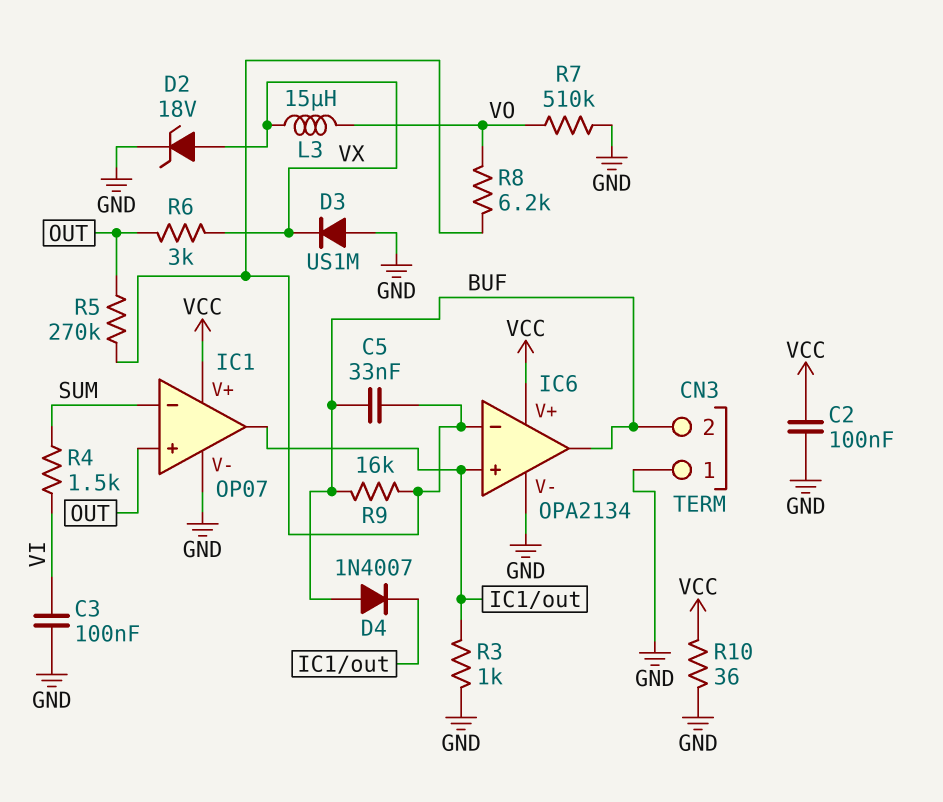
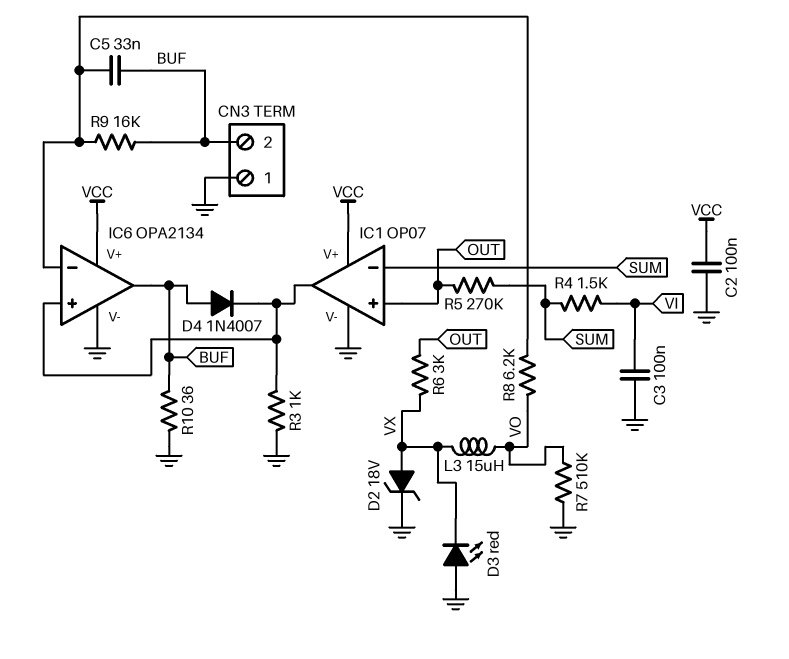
D3: diode US1M (A GND, K VX) -> LED red (A GND, K VX)
R5: 270k (IC6/in-, OUT) -> 270k (OUT, SUM)
R10: 36 (GND, VCC) -> 36 (BUF, GND)

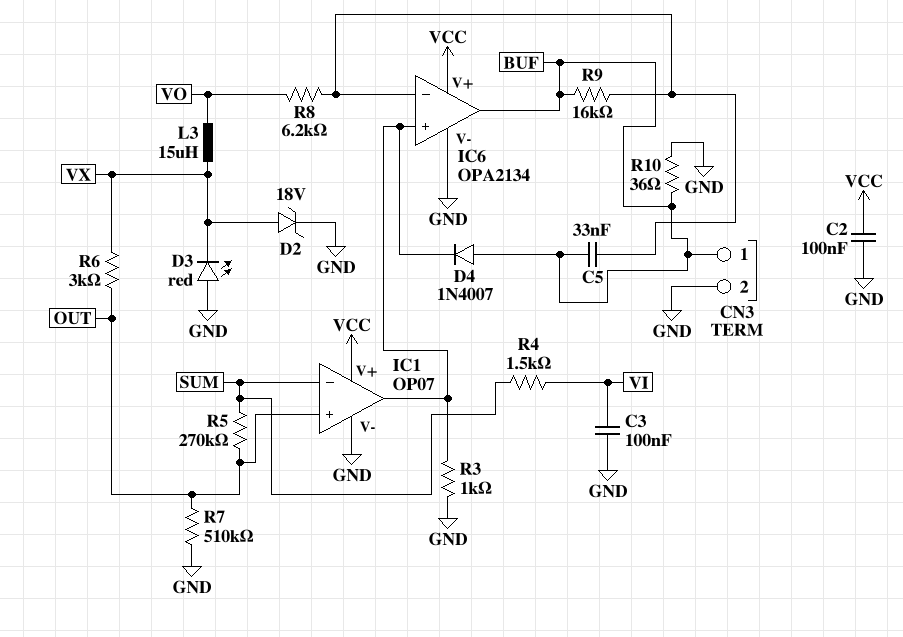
CN3 pin 1: GND -> BUF
CN3 pin 2: BUF -> GND
R7: 510k (GND, VO) -> 510k (GND, OUT)

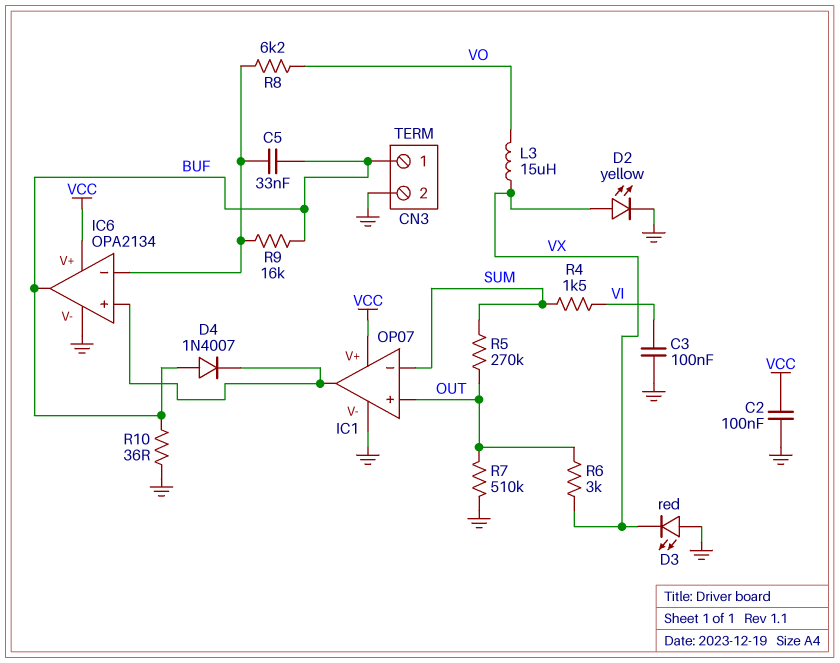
D2: zener 18V (A VX, K GND) -> LED yellow (A VX, K GND)
R3: 1k (GND, IC1/out) -> none

